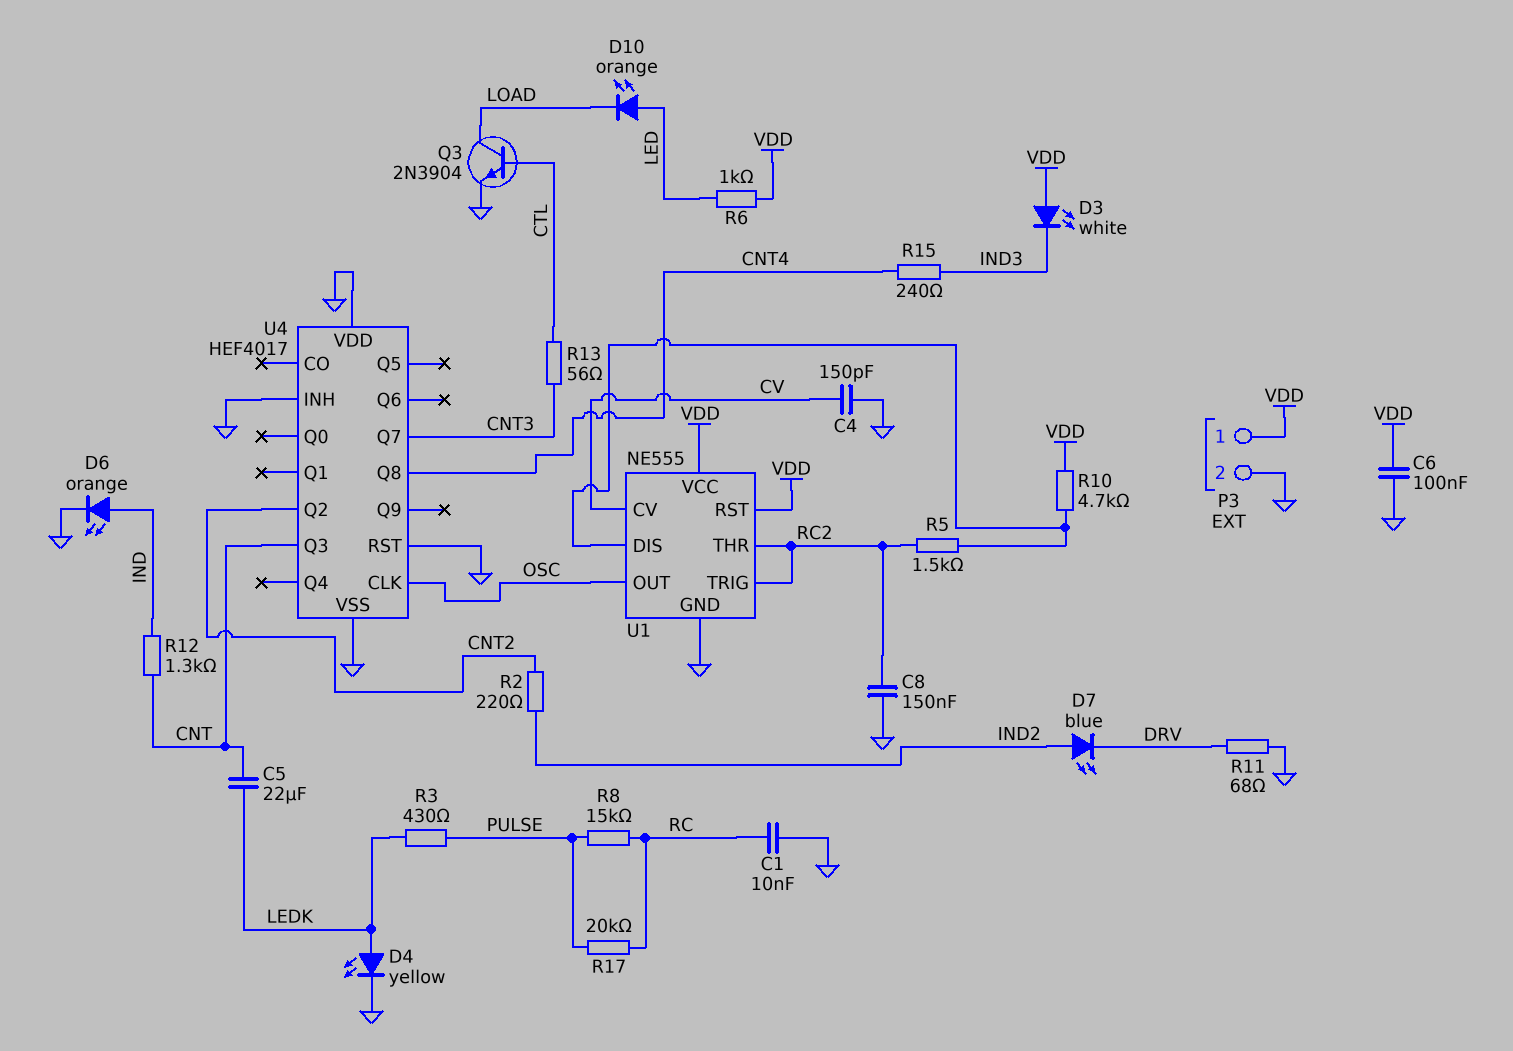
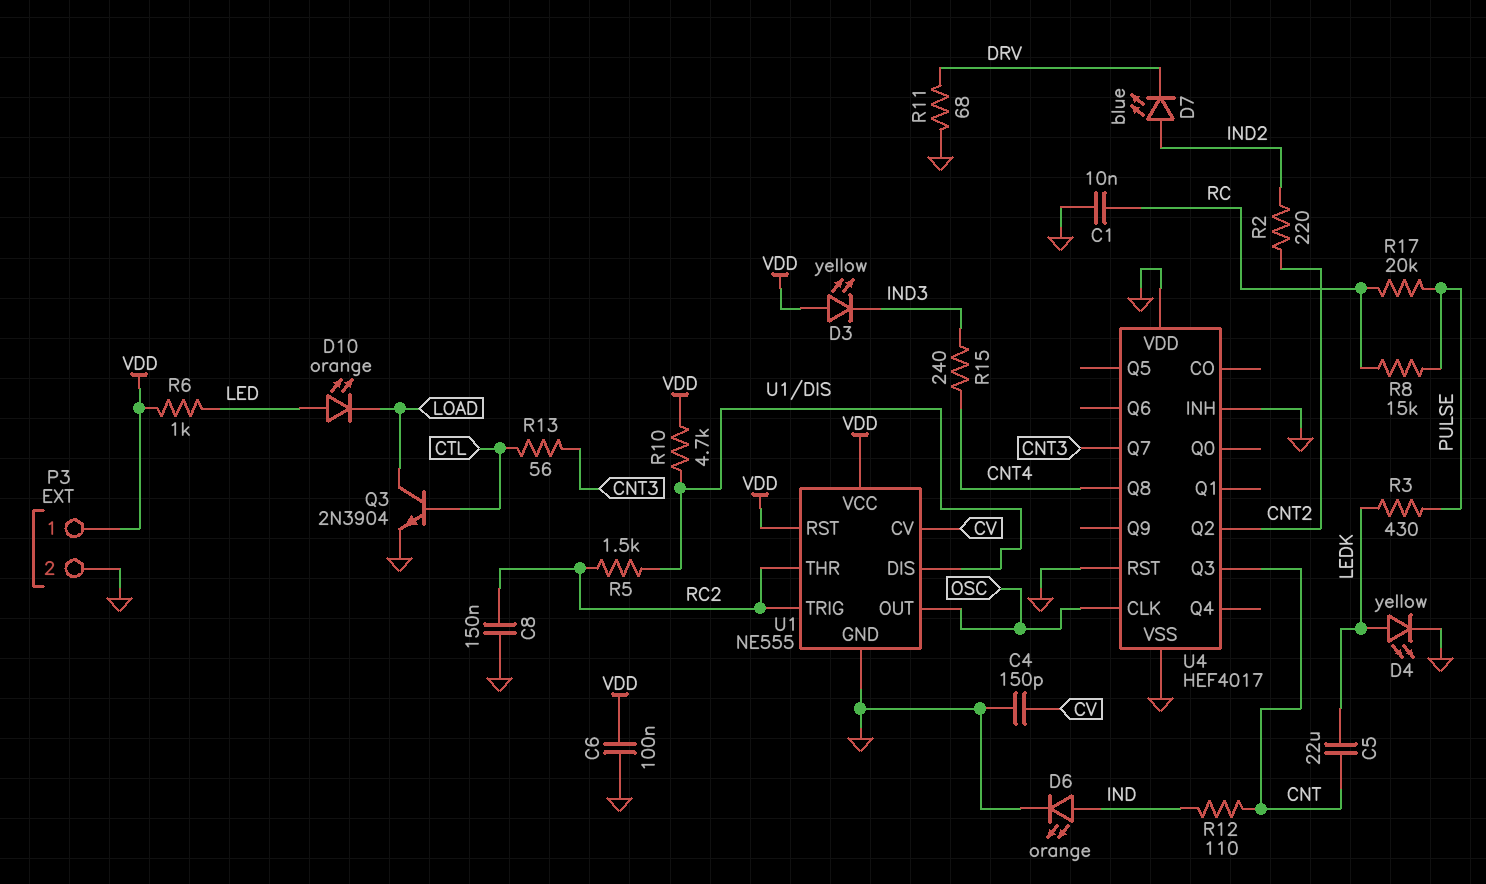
D3: LED white (A VDD, K IND3) -> LED yellow (A VDD, K IND3)
R12: 1.3k (CNT, IND) -> 110 (CNT, IND)

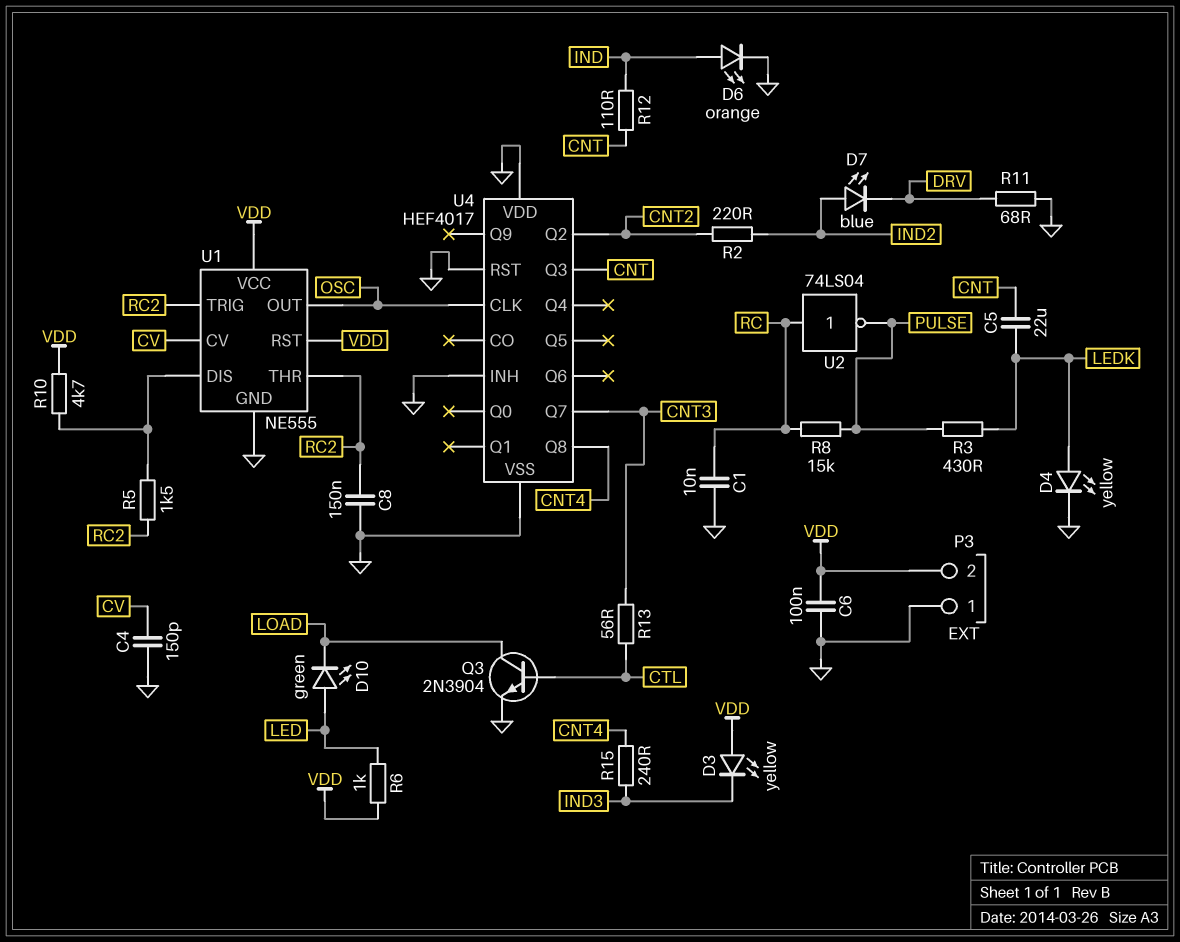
D10: LED orange (A LED, K LOAD) -> LED green (A LED, K LOAD)
P3 pin 1: VDD -> GND
P3 pin 2: GND -> VDD
R17: 20k (PULSE, RC) -> none
U2: none -> NOT 74LS04 (in RC, out PULSE)

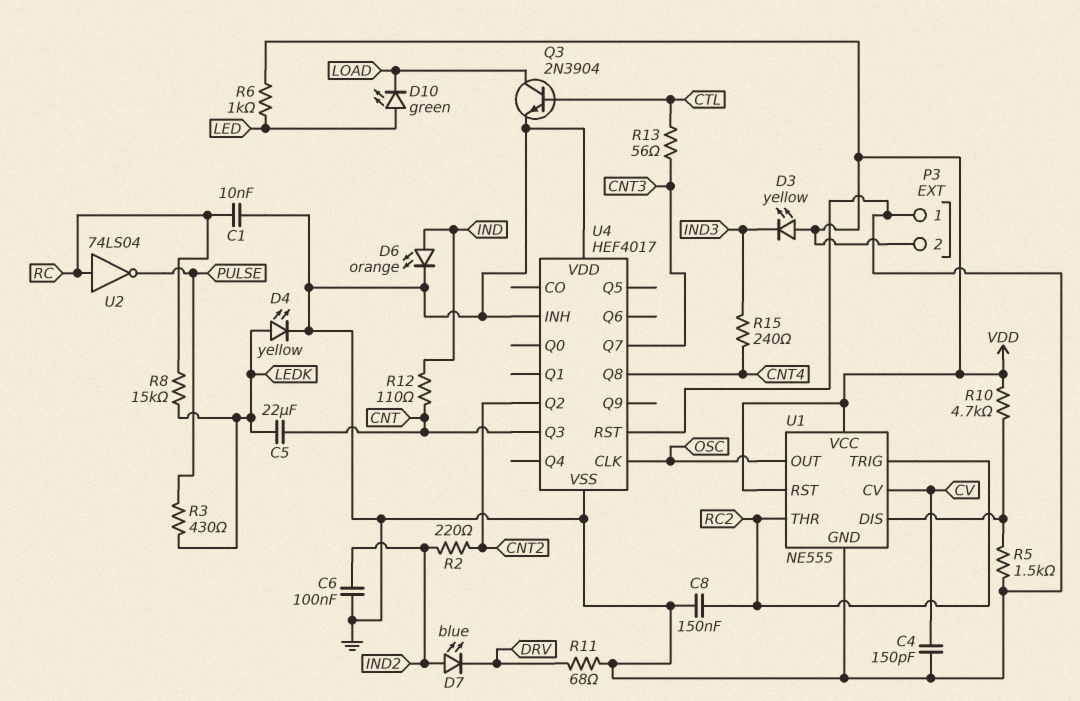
C6: 100nF (GND, VDD) -> 100nF (GND, IND2)
R5: 1.5k (RC2, U1/DIS) -> 1.5k (GND, U1/DIS)
R8: 15k (PULSE, RC) -> 15k (LEDK, RC)

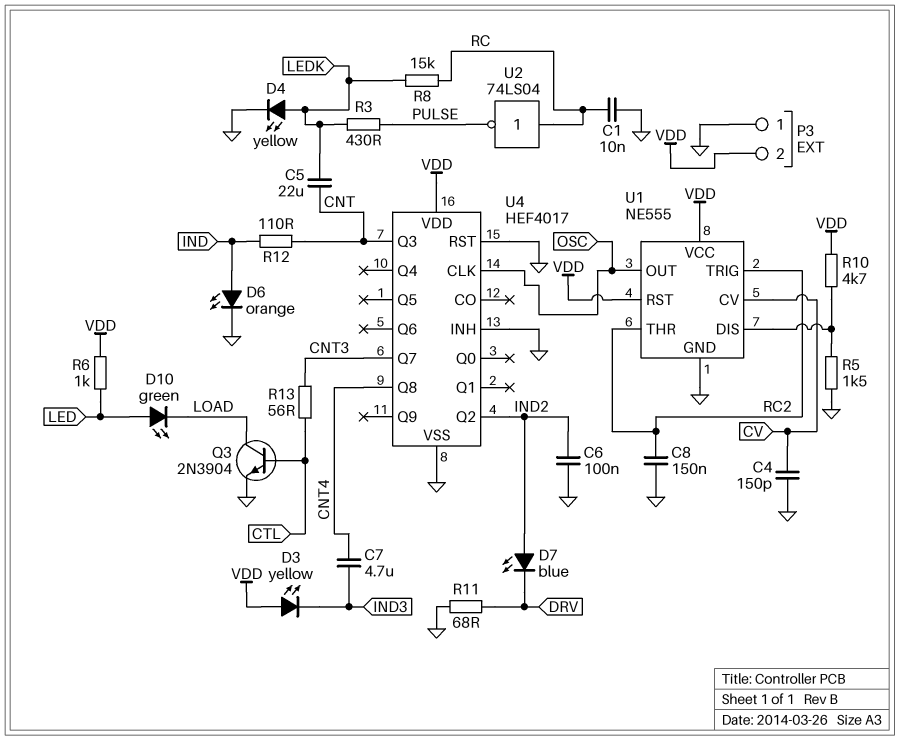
C7: none -> 4.7uF (CNT4, IND3)
R2: 220 (CNT2, IND2) -> none
R15: 240 (CNT4, IND3) -> none
U4 pin Q2: CNT2 -> IND2
U4 pin VDD: GND -> VDD

